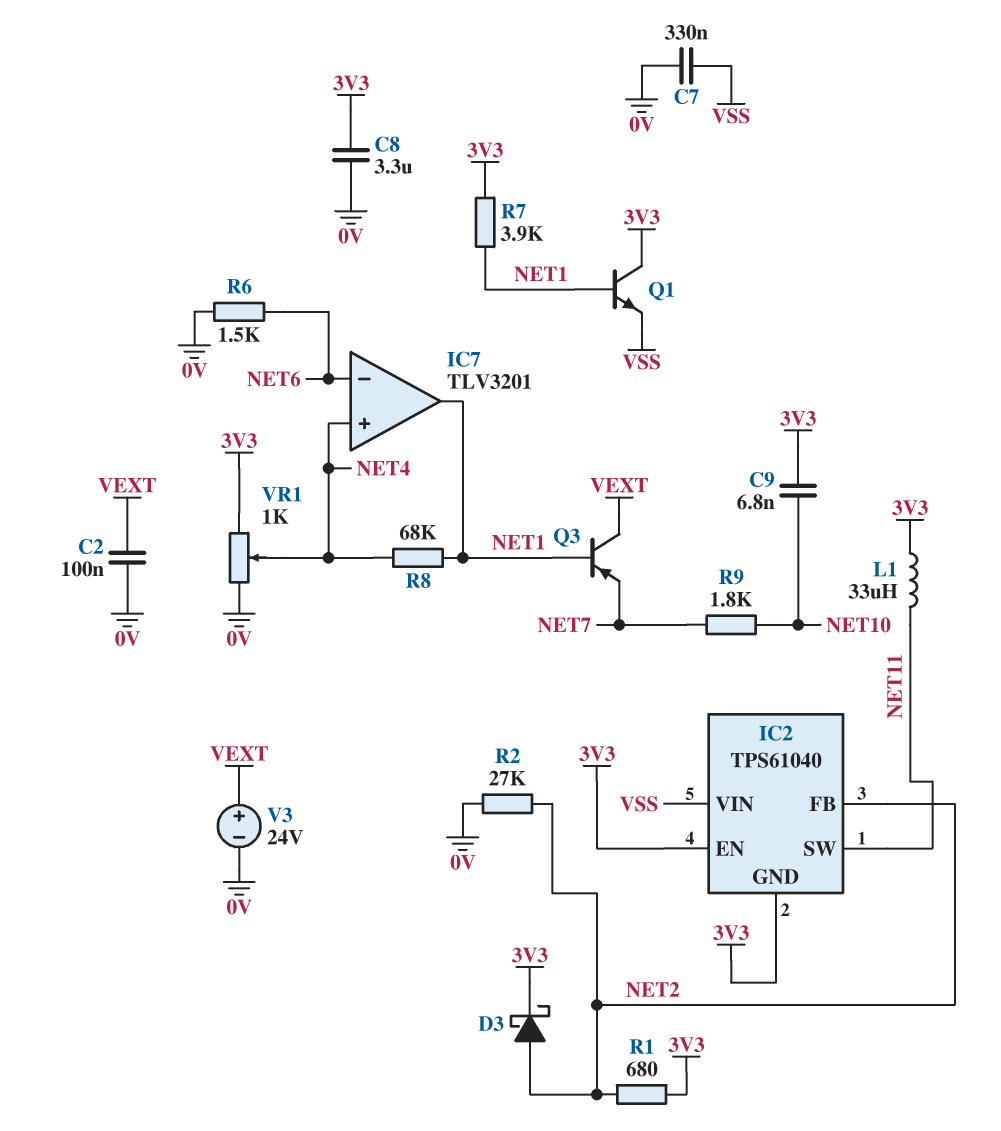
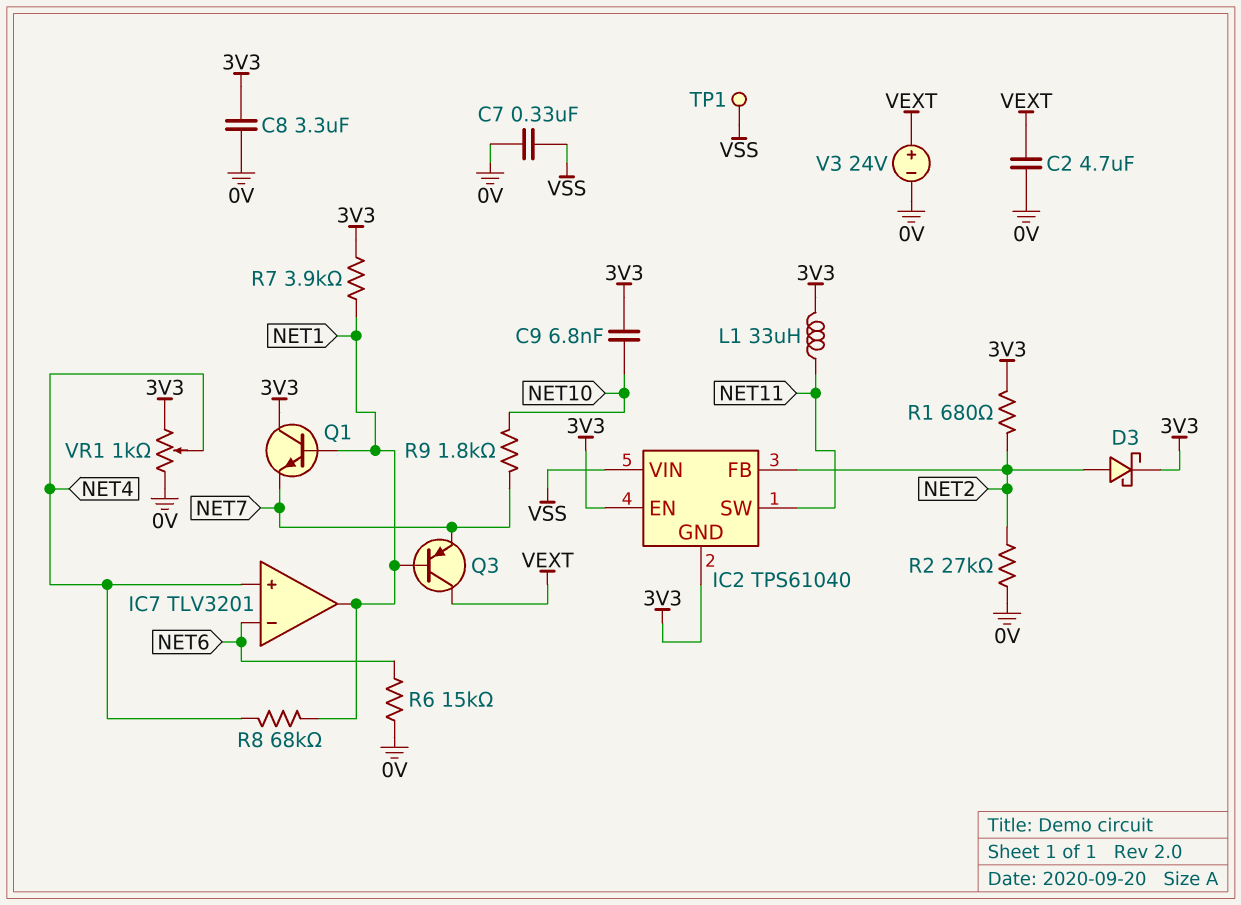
C2: 100nF (0V, VEXT) -> 4.7uF (0V, VEXT)
Q1: NPN (B NET1, C 3V3, E VSS) -> NPN (B NET1, C 3V3, E NET7)
R6: 1.5k (0V, NET6) -> 15k (0V, NET6)
TP1: none -> test point (VSS)

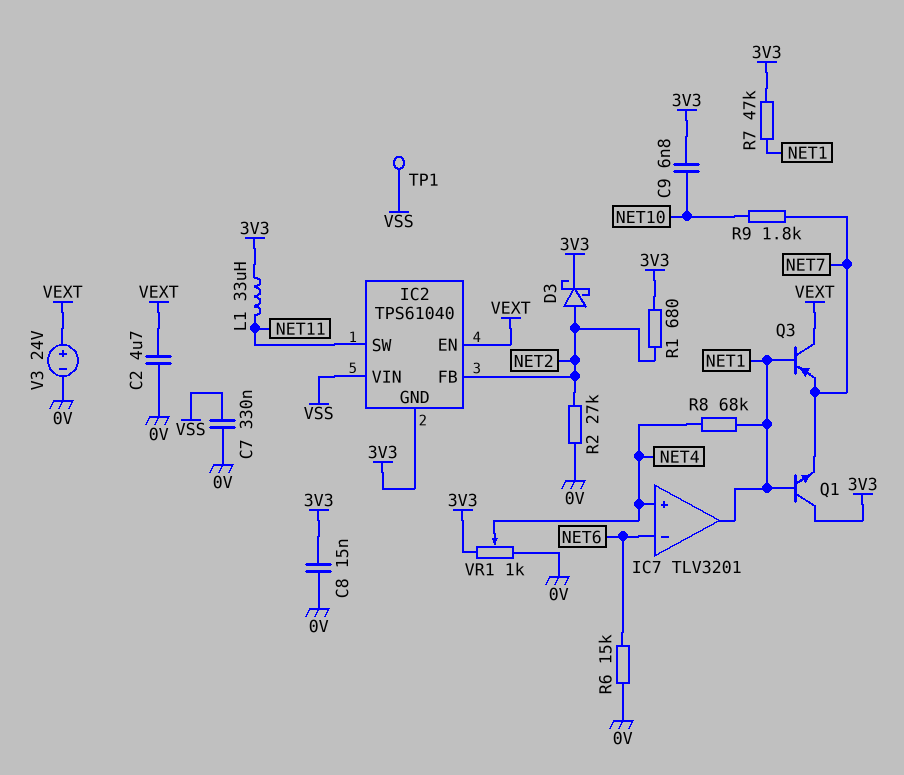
C8: 3.3uF (0V, 3V3) -> 15nF (0V, 3V3)
IC2 pin EN: 3V3 -> VEXT
R7: 3.9k (3V3, NET1) -> 47k (3V3, NET1)

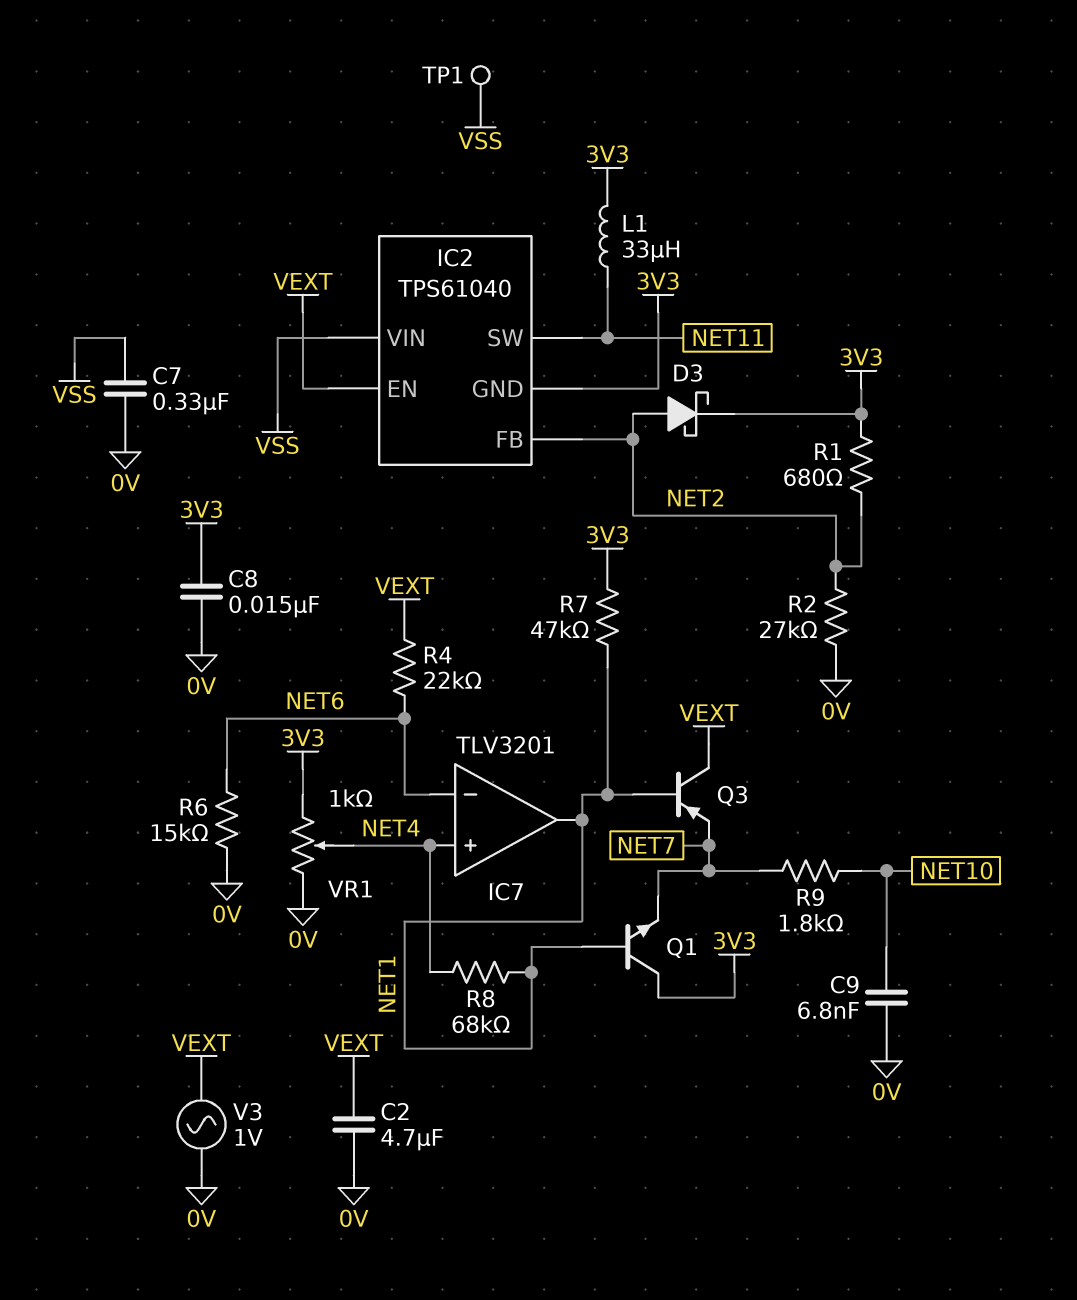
C9: 6.8nF (3V3, NET10) -> 6.8nF (0V, NET10)
R4: none -> 22k (NET6, VEXT)
V3: 24V (plus VEXT, minus 0V) -> AC 1V (0V, VEXT)

